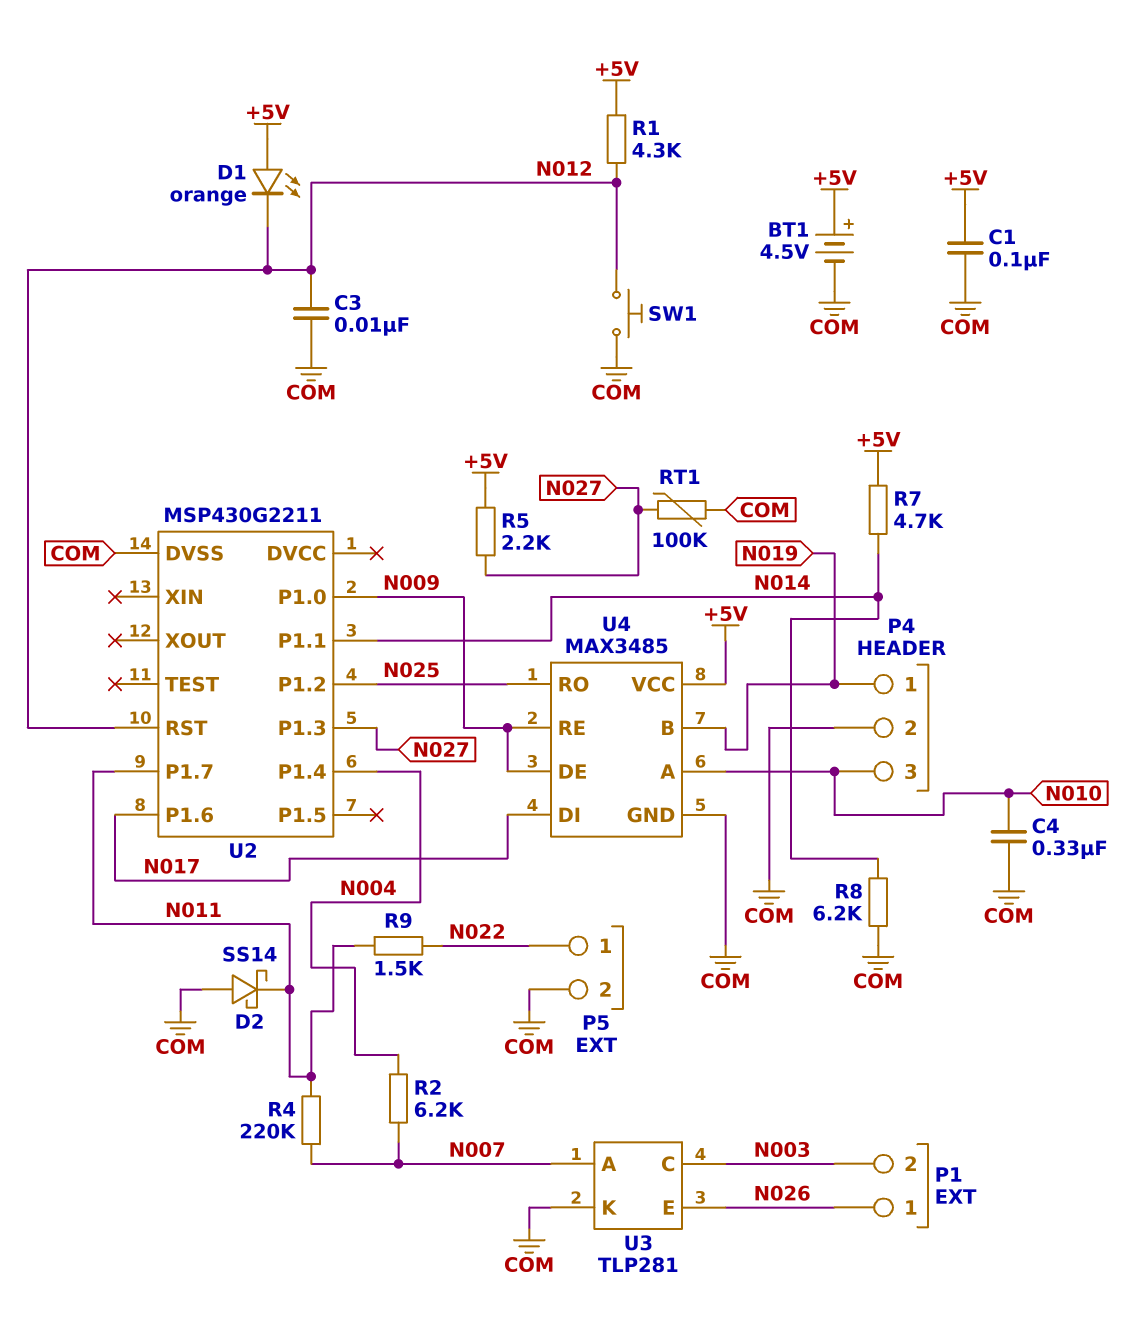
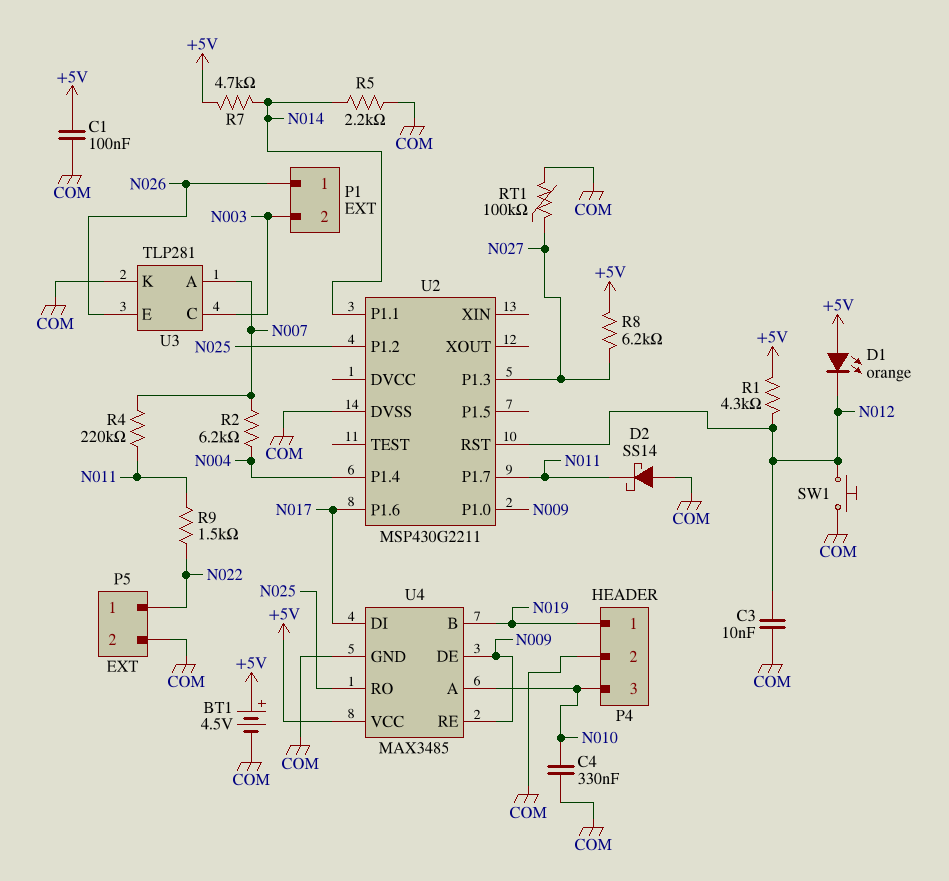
R5: 2.2k (+5V, N027) -> 2.2k (COM, N014)
R8: 6.2k (COM, N014) -> 6.2k (+5V, N027)

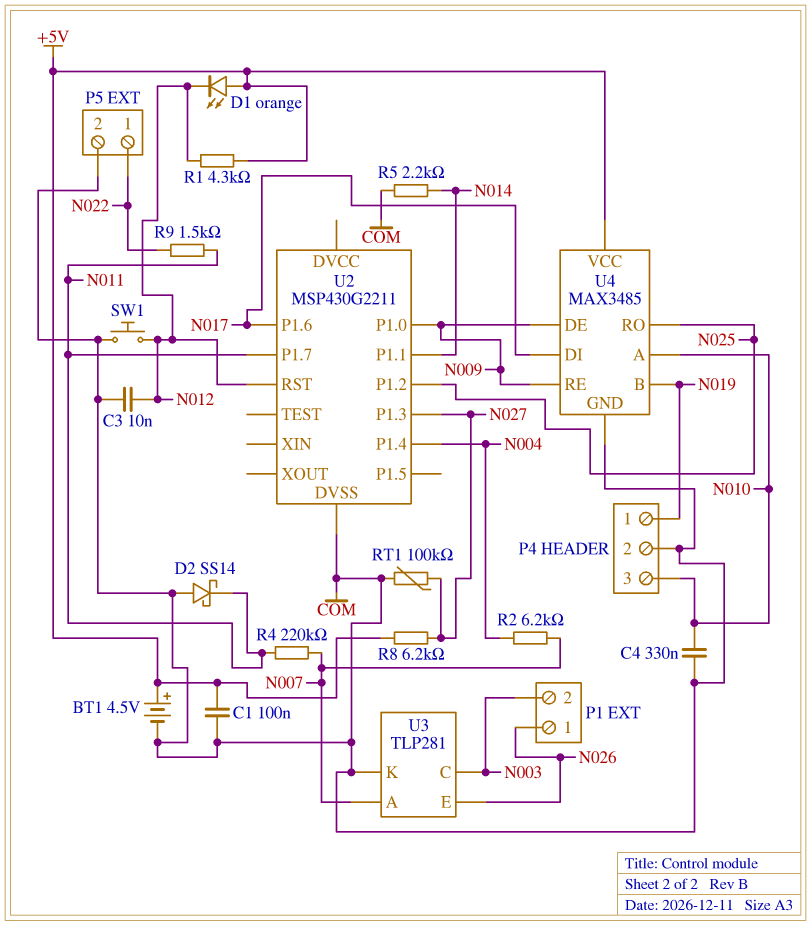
R7: 4.7k (+5V, N014) -> none

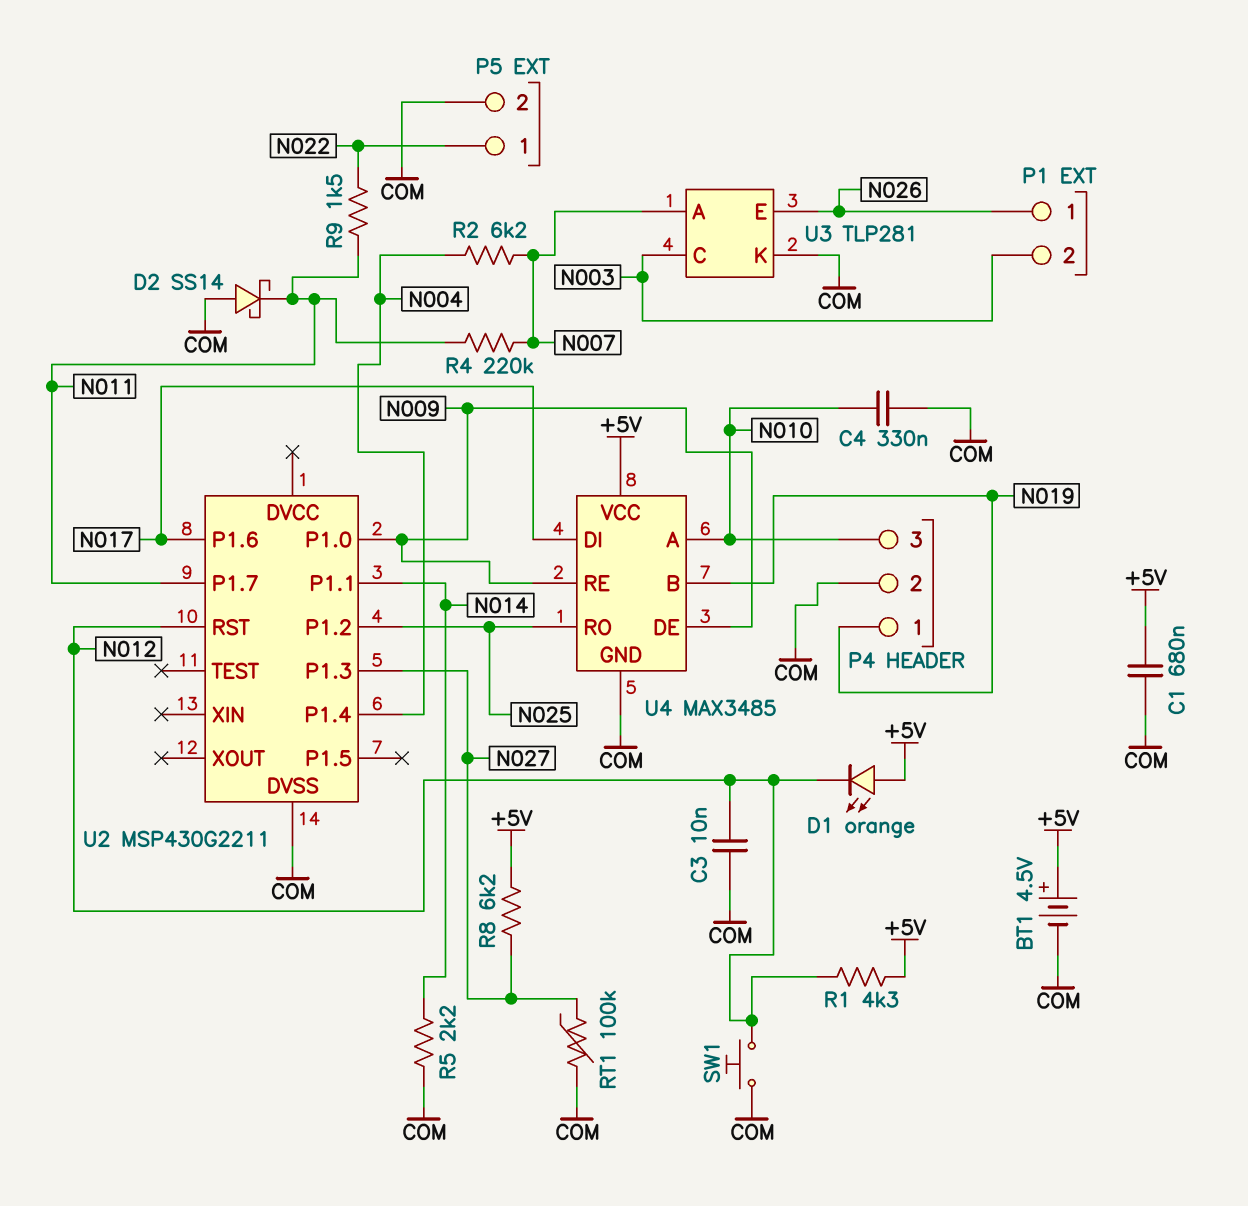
C1: 100nF (+5V, COM) -> 680nF (+5V, COM)

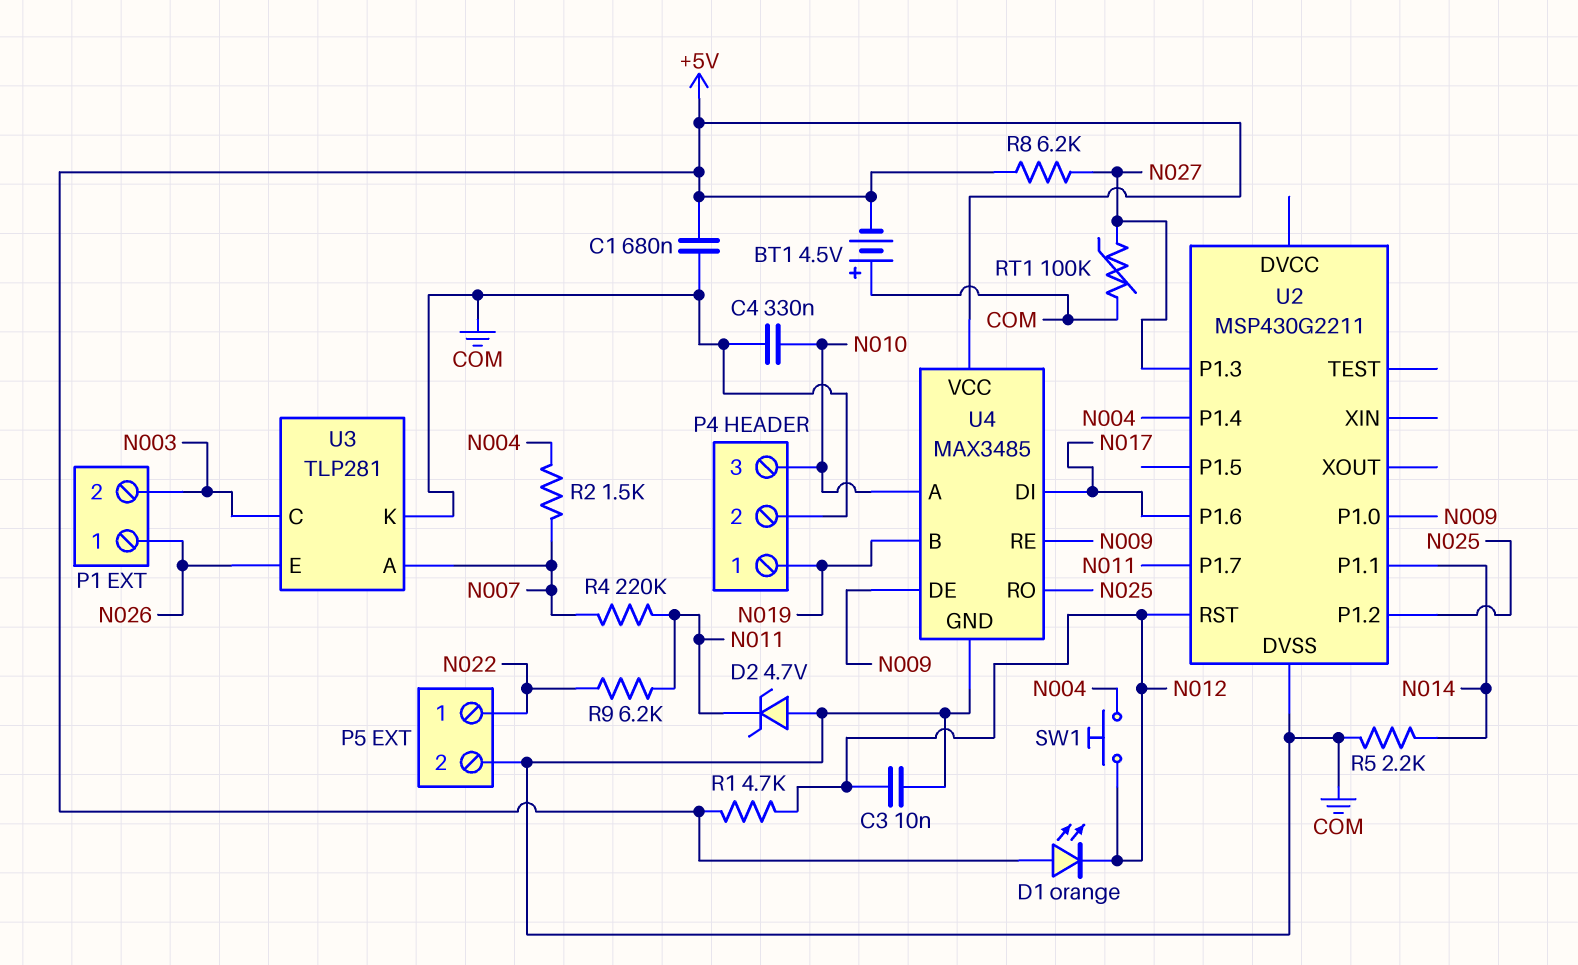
BT1: 4.5V (plus +5V, minus COM) -> 4.5V (plus COM, minus +5V)
D2: schottky SS14 (A COM, K N011) -> zener 4.7V (A COM, K N011)
R1: 4.3k (+5V, N012) -> 4.7k (+5V, N012)
R2: 6.2k (N004, N007) -> 1.5k (N004, N007)
R9: 1.5k (N011, N022) -> 6.2k (N011, N022)
SW1: button (COM, N012) -> button (N004, N012)

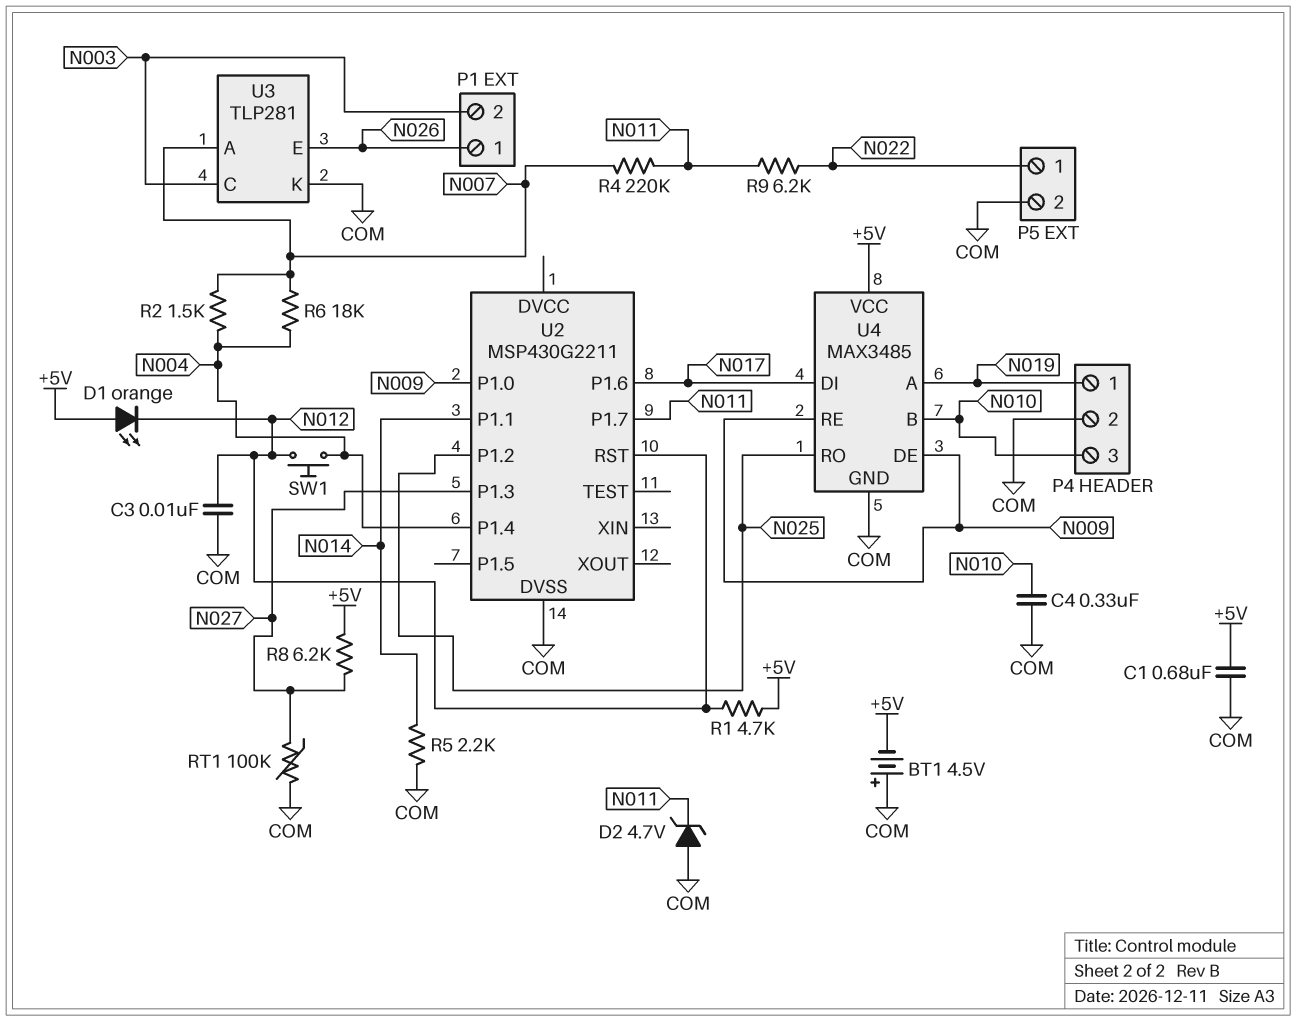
R6: none -> 18k (N004, N007)
U4 pin A: N010 -> N019
U4 pin B: N019 -> N010

